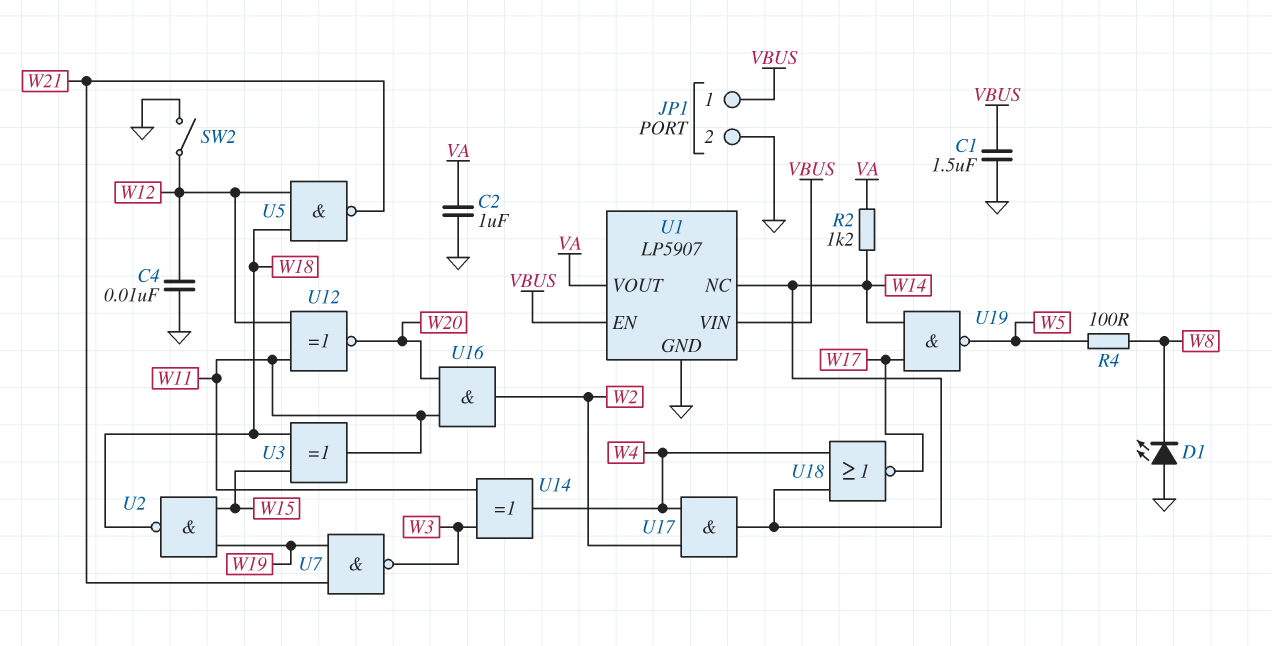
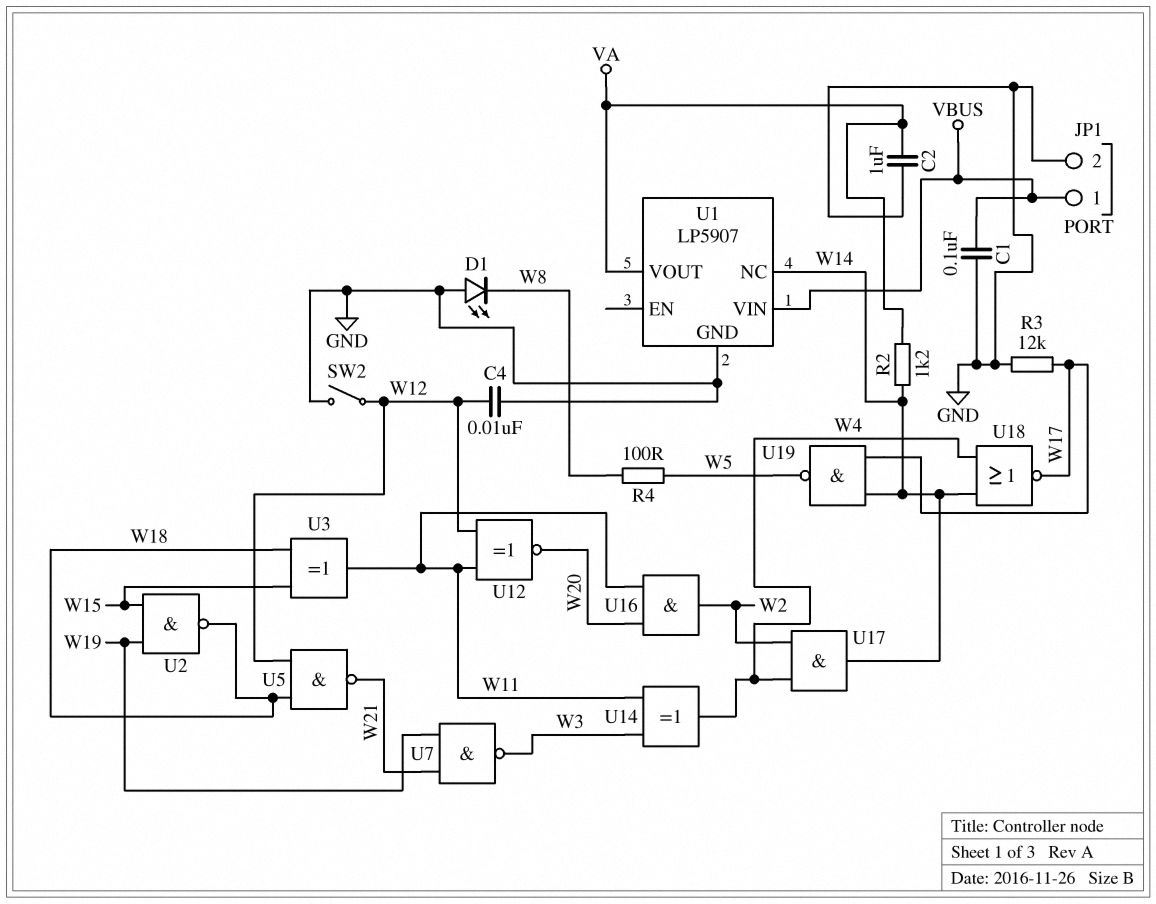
C1: 1.5uF (GND, VBUS) -> 100nF (GND, VBUS)
R3: none -> 12k (GND, W17)
U1 pin EN: VBUS -> none

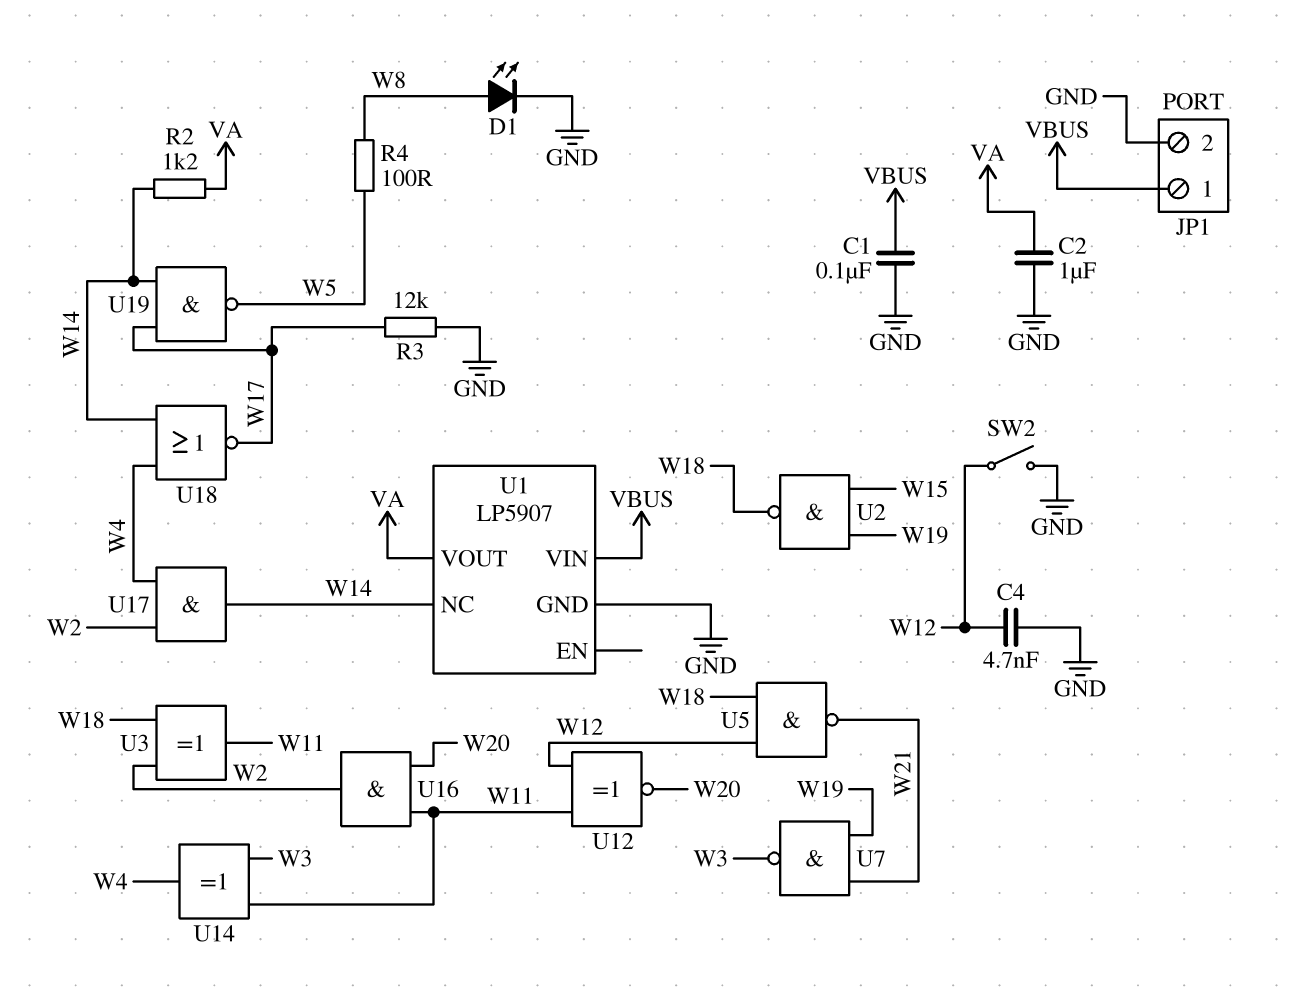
C4: 10nF (GND, W12) -> 4.7nF (GND, W12)
D1: LED (A GND, K W8) -> LED (A W8, K GND)
U3: XOR (in W15, in W18, out W11) -> XOR (in W2, in W18, out W11)

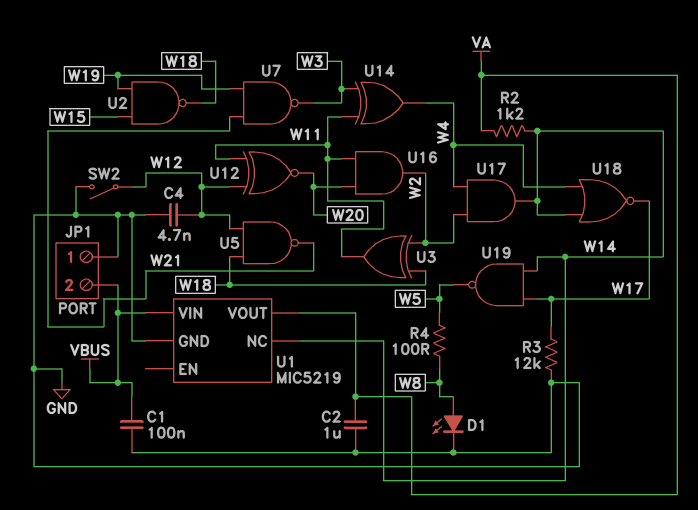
JP1 pin 1: VBUS -> GND
JP1 pin 2: GND -> VBUS
U1: LP5907 -> MIC5219

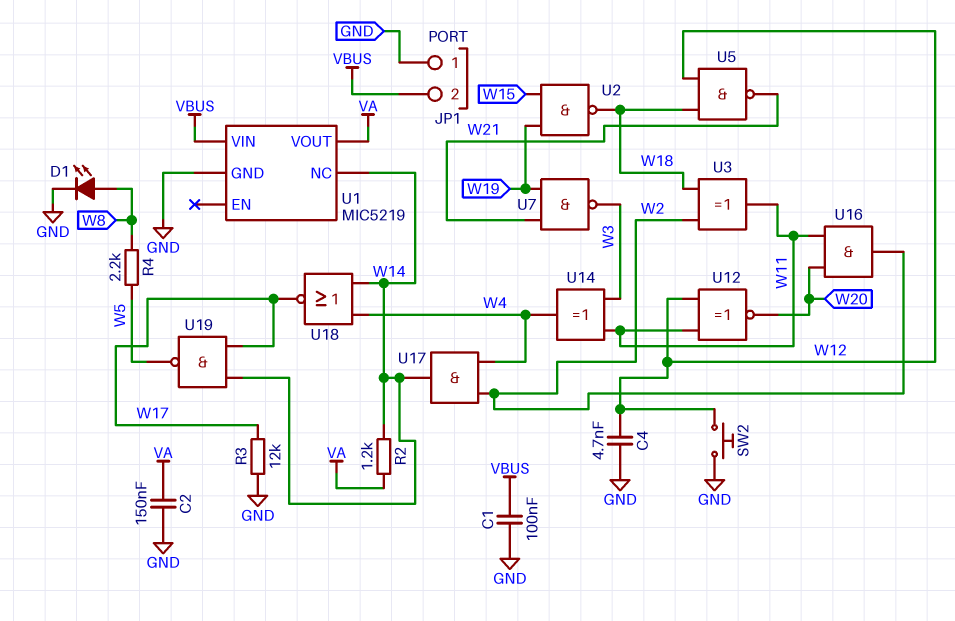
C2: 1uF (GND, VA) -> 150nF (GND, VA)
R4: 100 (W5, W8) -> 2.2k (W5, W8)
SW2: switch (GND, W12) -> button (GND, W12)

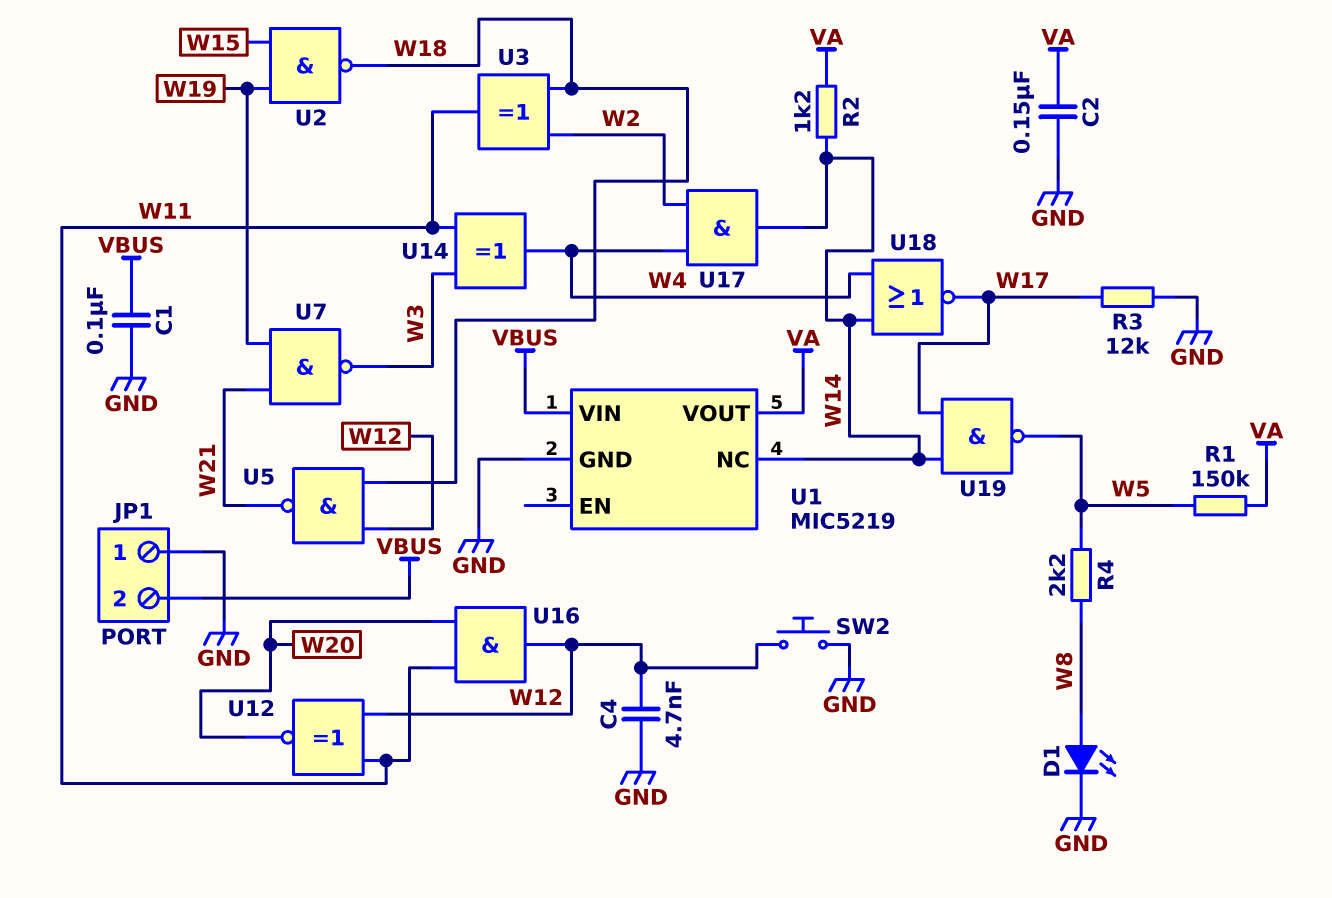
R1: none -> 150k (VA, W5)
U16: AND (in W11, in W20, out W2) -> AND (in W11, in W20, out W12)

